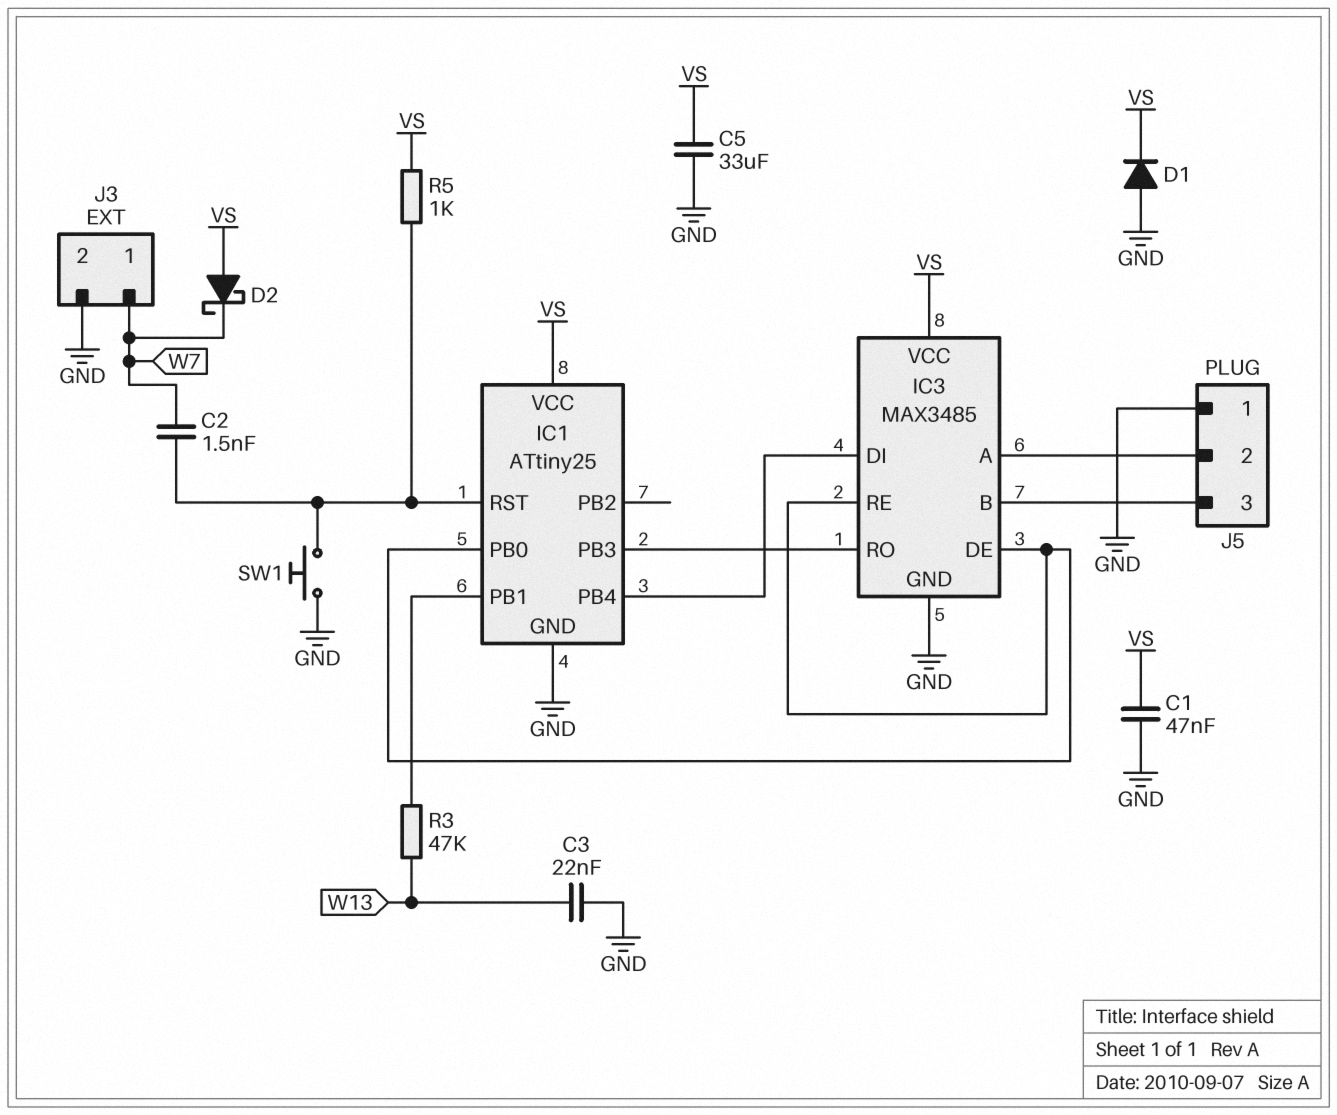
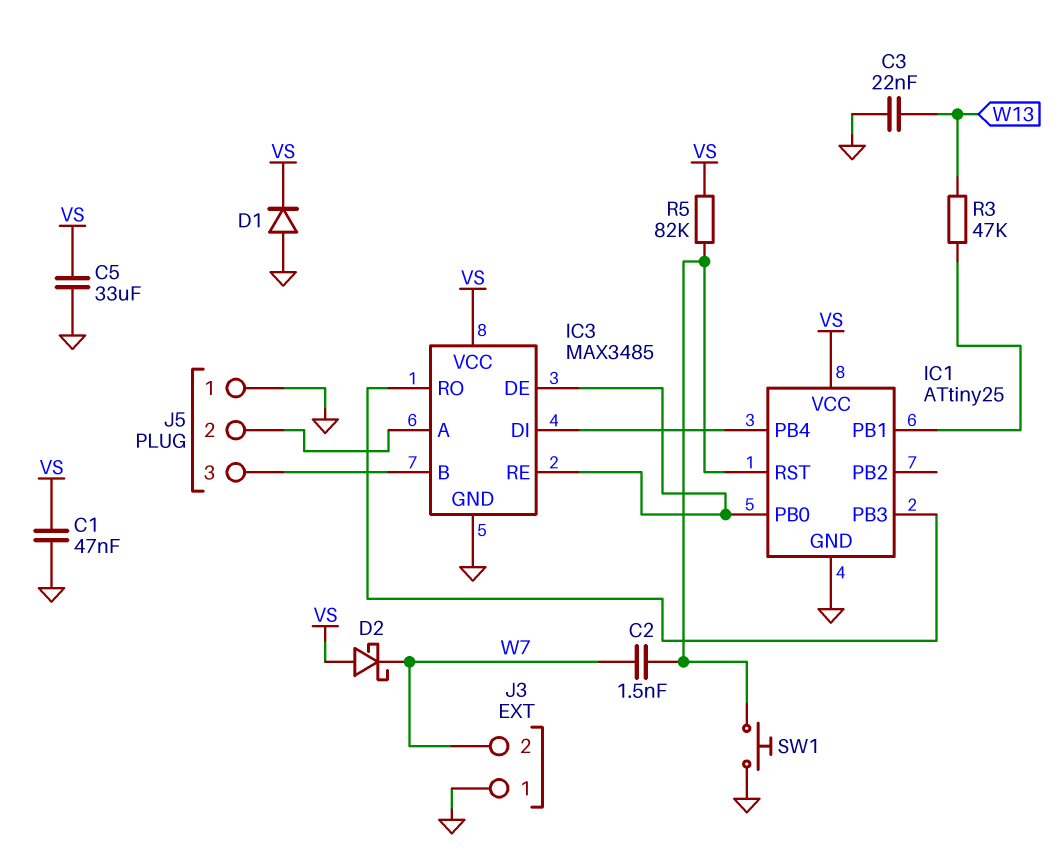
J3 pin 1: W7 -> GND
J3 pin 2: GND -> W7
R5: 1k (IC1/RST, VS) -> 82k (IC1/RST, VS)

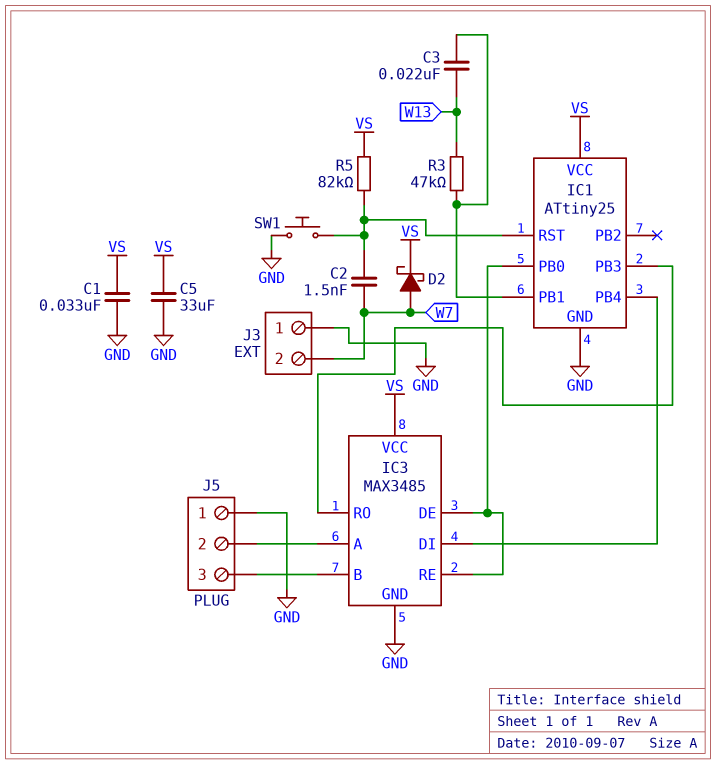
C1: 47nF (GND, VS) -> 33nF (GND, VS)
C3: 22nF (GND, W13) -> 22nF (IC1/PB1, W13)
D1: diode (A GND, K VS) -> none
D2: schottky (A VS, K W7) -> schottky (A W7, K VS)

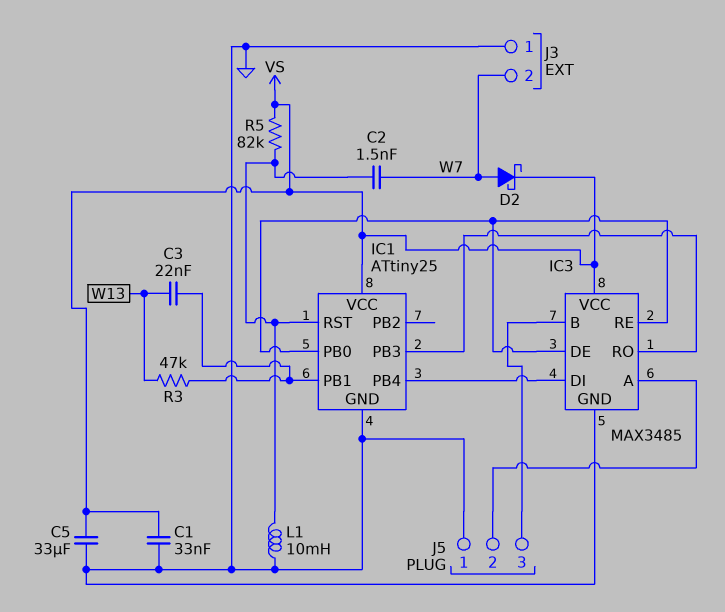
L1: none -> 10mH (GND, IC1/RST)
SW1: button (GND, IC1/RST) -> none

